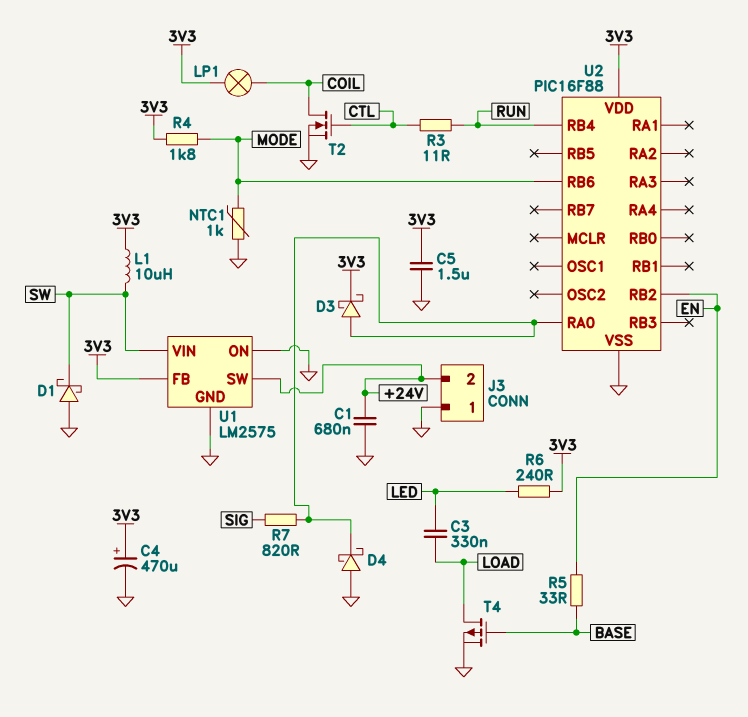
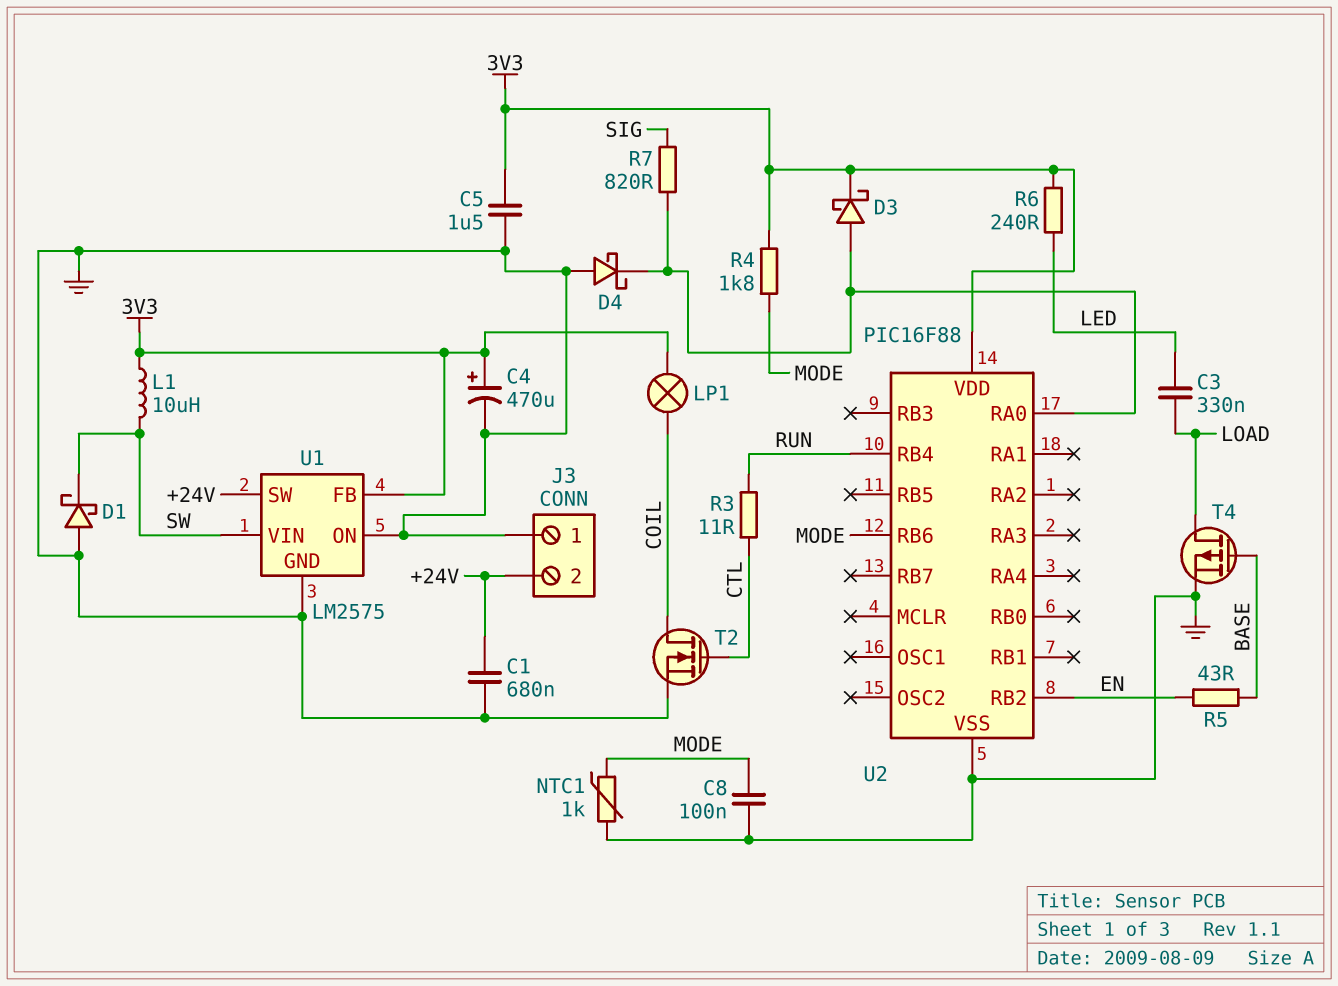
C8: none -> 100nF (GND, MODE)
R5: 33 (BASE, EN) -> 43 (BASE, EN)

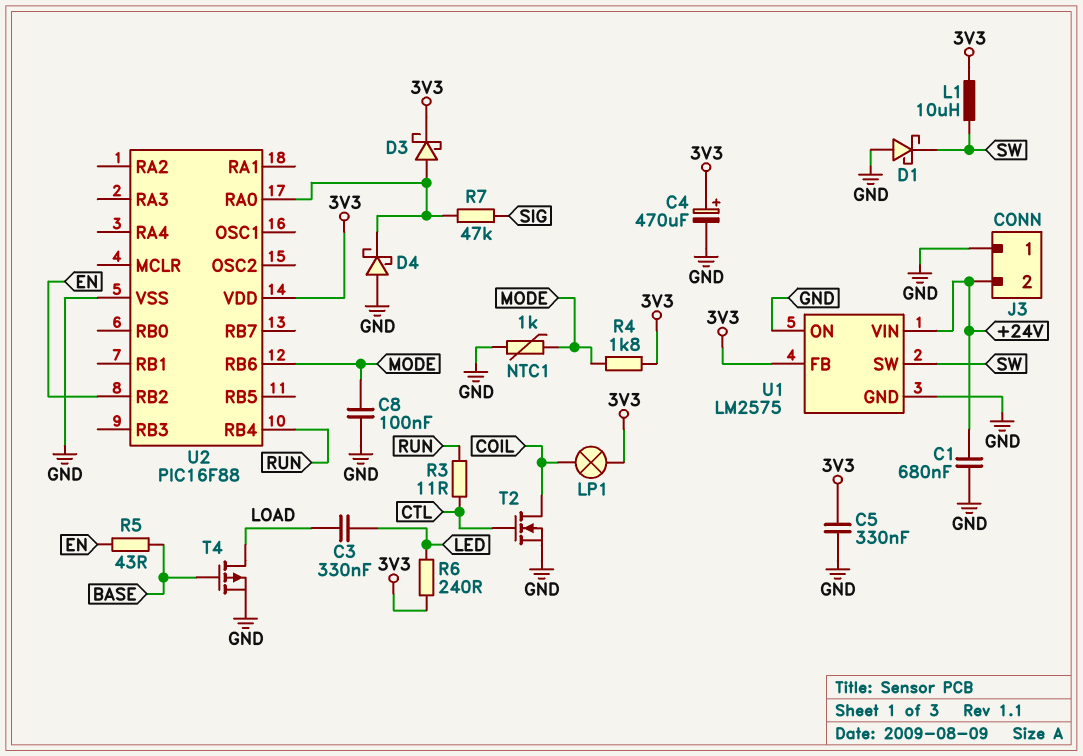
C5: 1.5uF (3V3, GND) -> 330nF (3V3, GND)
R7: 820 (SIG, U2/RA0) -> 47k (SIG, U2/RA0)
U1 pin SW: +24V -> SW
U1 pin VIN: SW -> +24V

